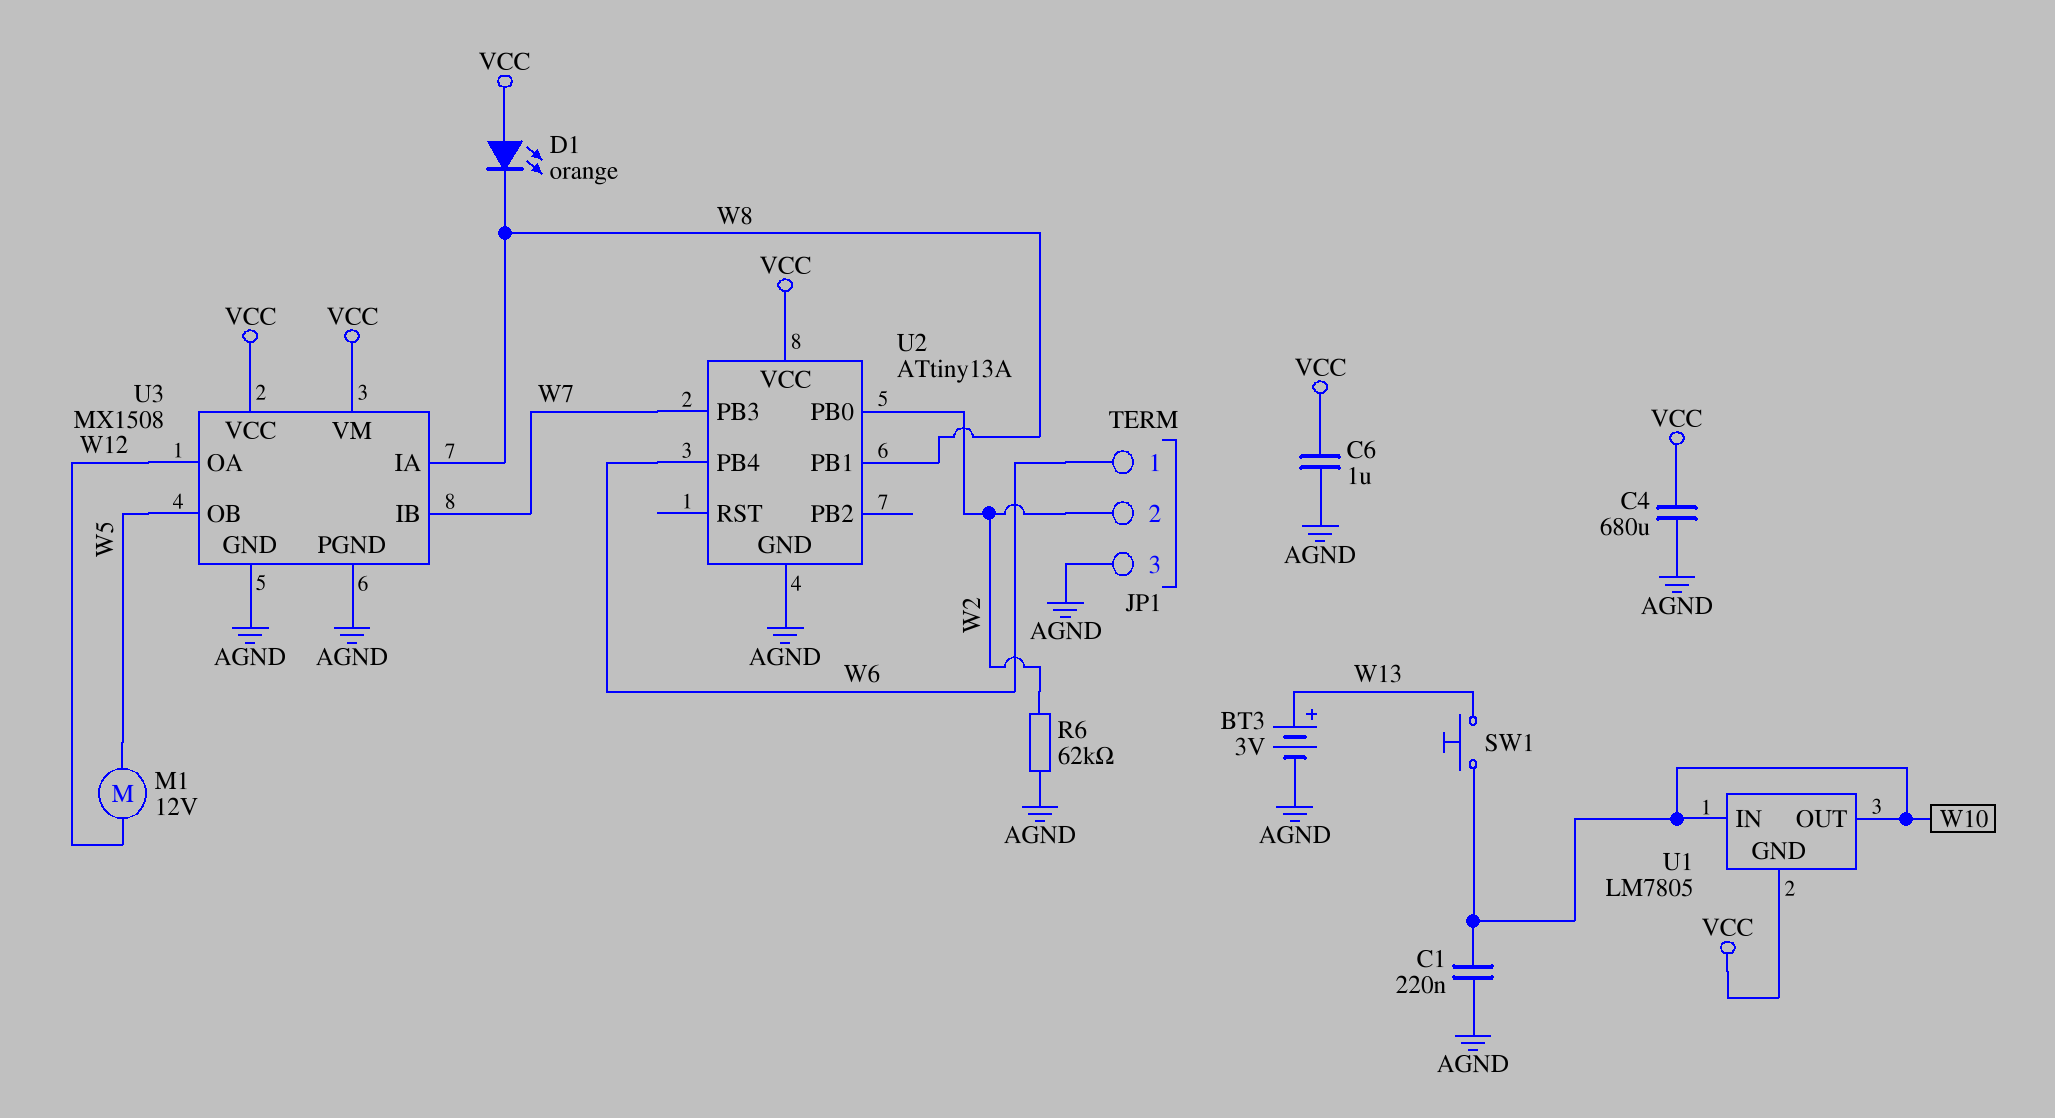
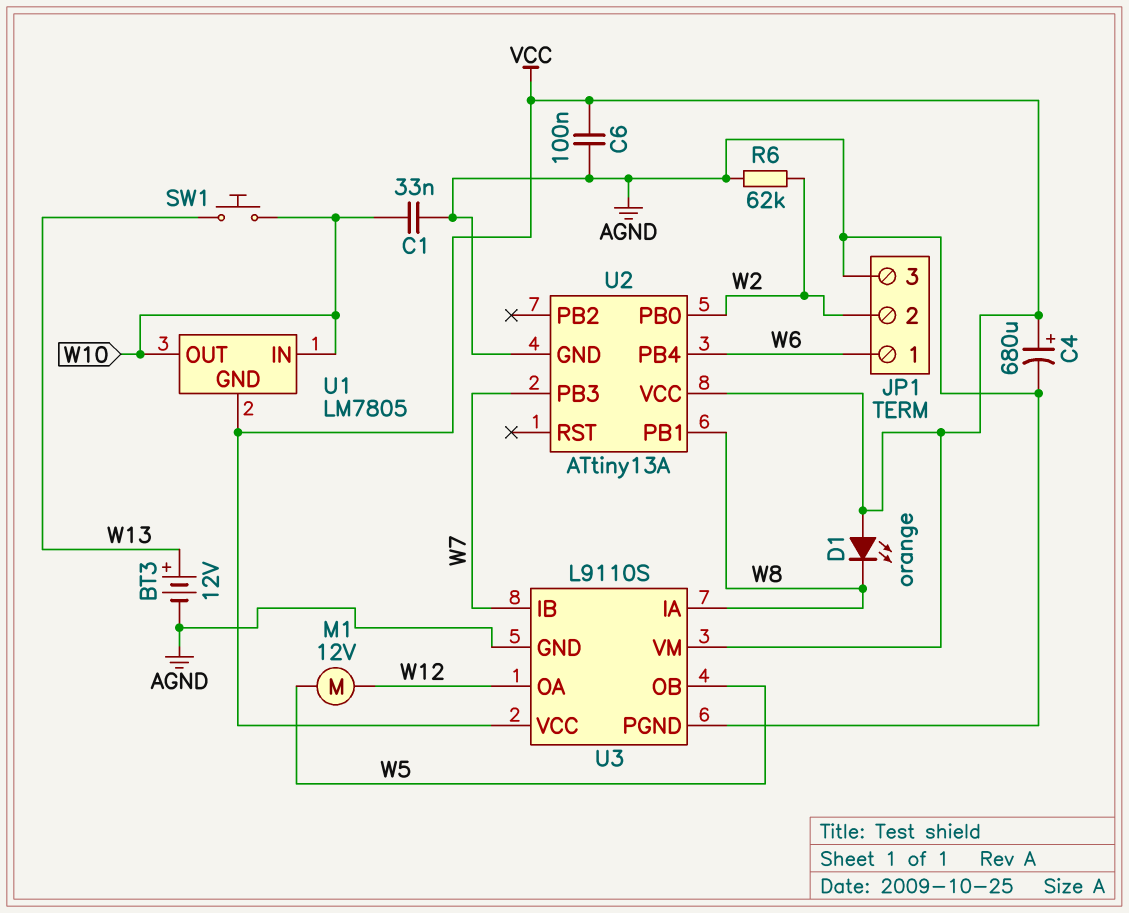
BT3: 3V (plus W13, minus AGND) -> 12V (plus W13, minus AGND)
C1: 220nF (AGND, W10) -> 33nF (AGND, W10)
C4: 680uF (AGND, VCC) -> 680uF (plus VCC, minus AGND)
C6: 1uF (AGND, VCC) -> 100nF (AGND, VCC)
U3: MX1508 -> L9110S

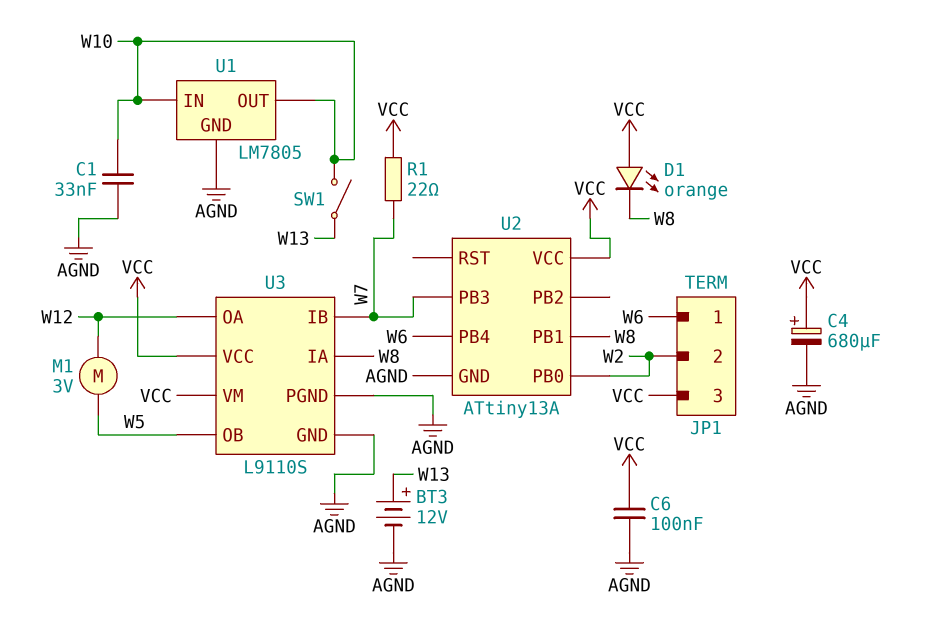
JP1 pin 3: AGND -> VCC
M1: motor 12V (W5, W12) -> motor 3V (W5, W12)
R1: none -> 22 (VCC, W7)
R6: 62k (AGND, W2) -> none
SW1: button (W10, W13) -> switch (W10, W13)
U1 pin GND: VCC -> AGND

